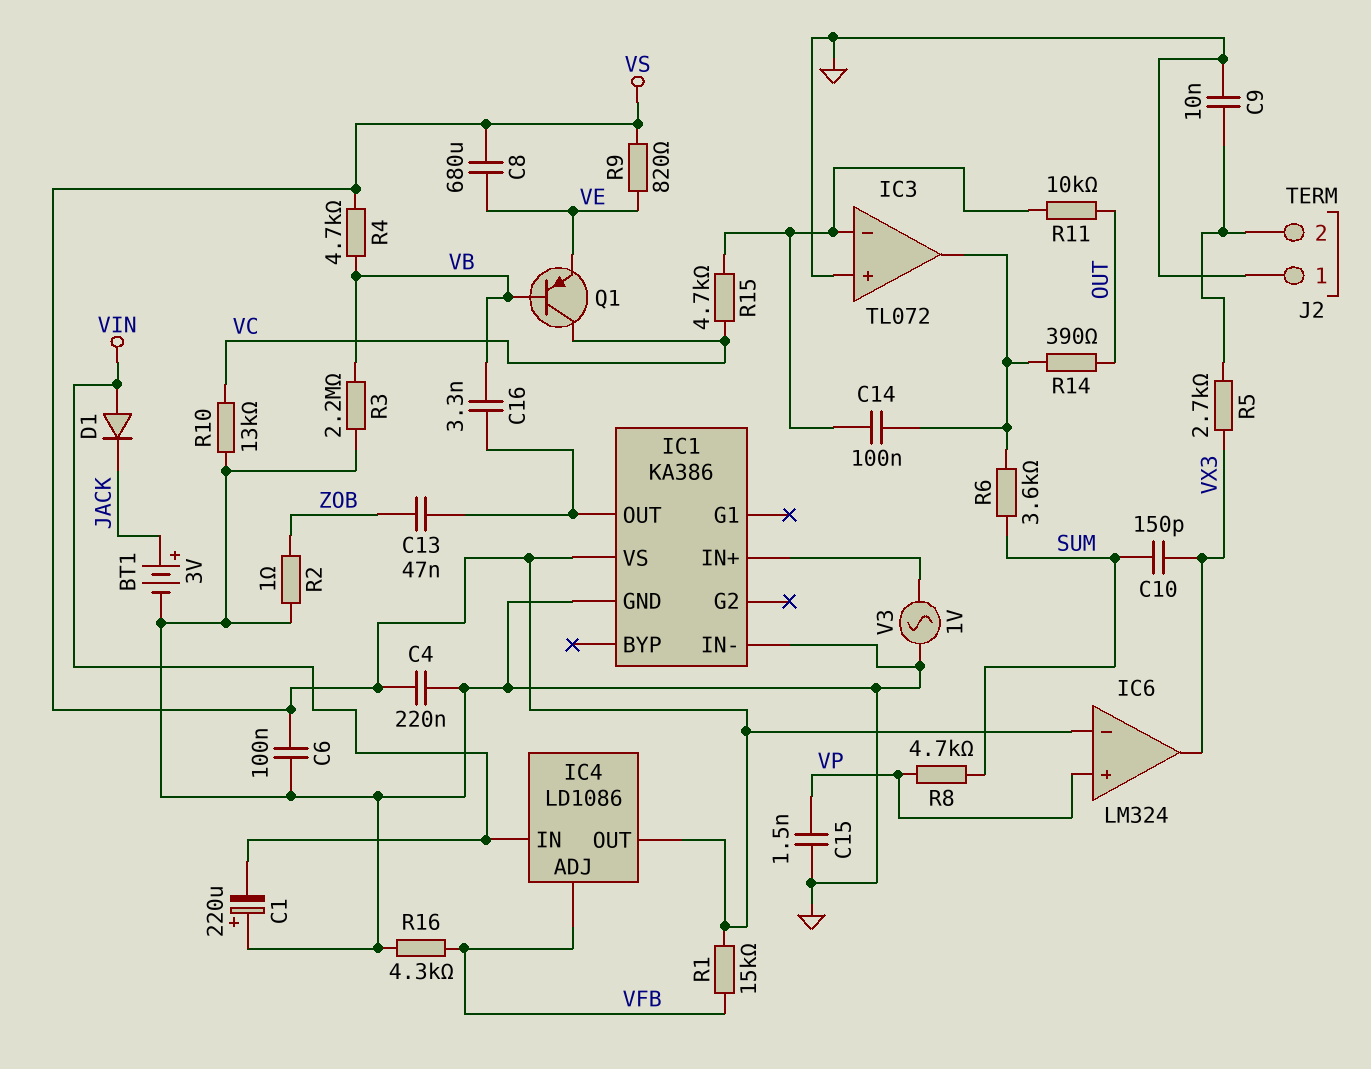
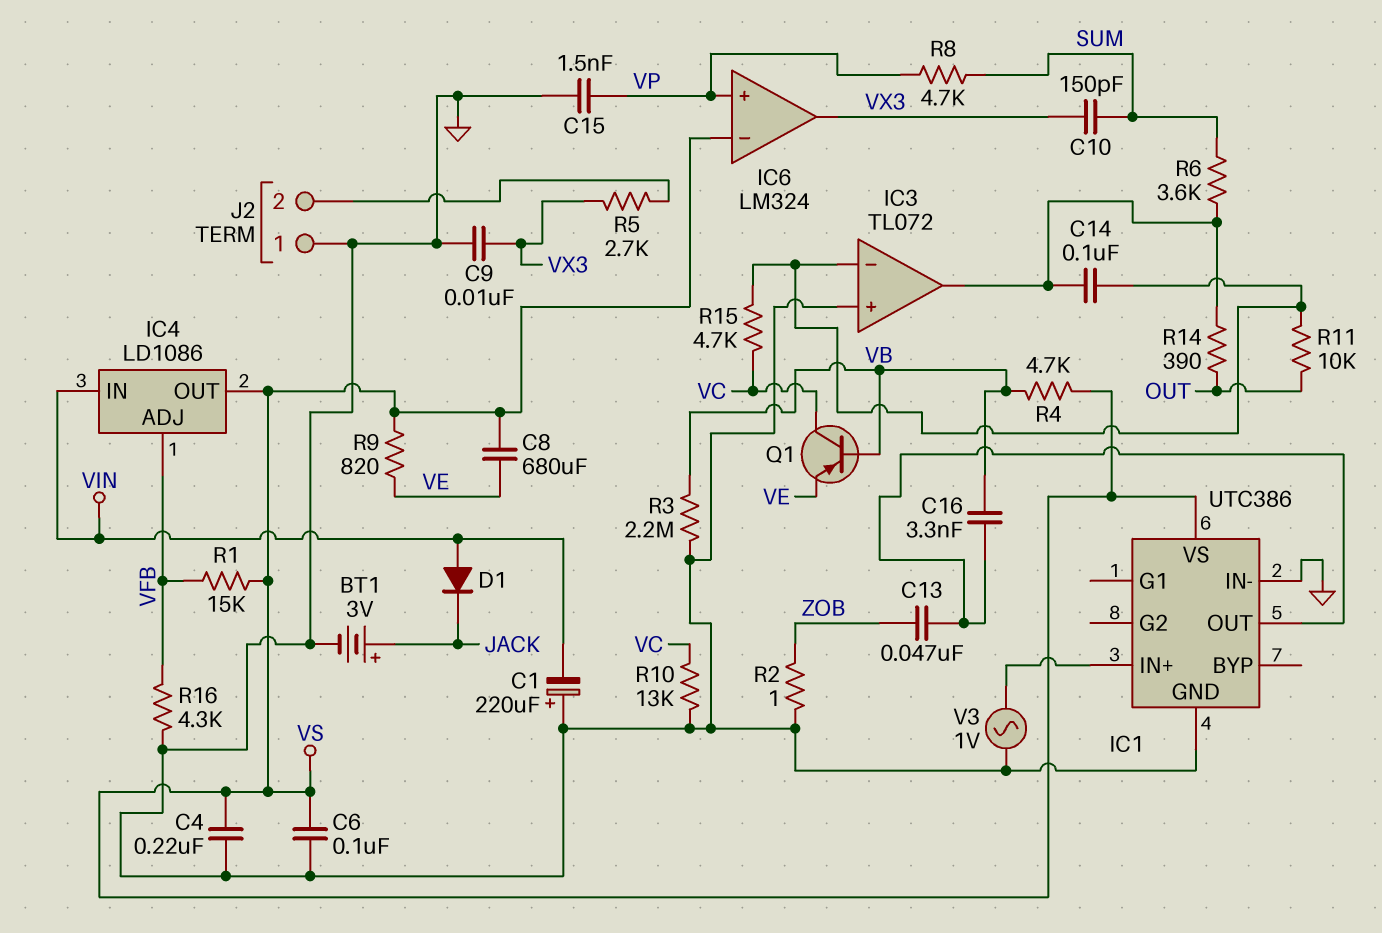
C9: 10nF (GND, J2/2) -> 10nF (GND, VX3)
IC1: KA386 -> UTC386

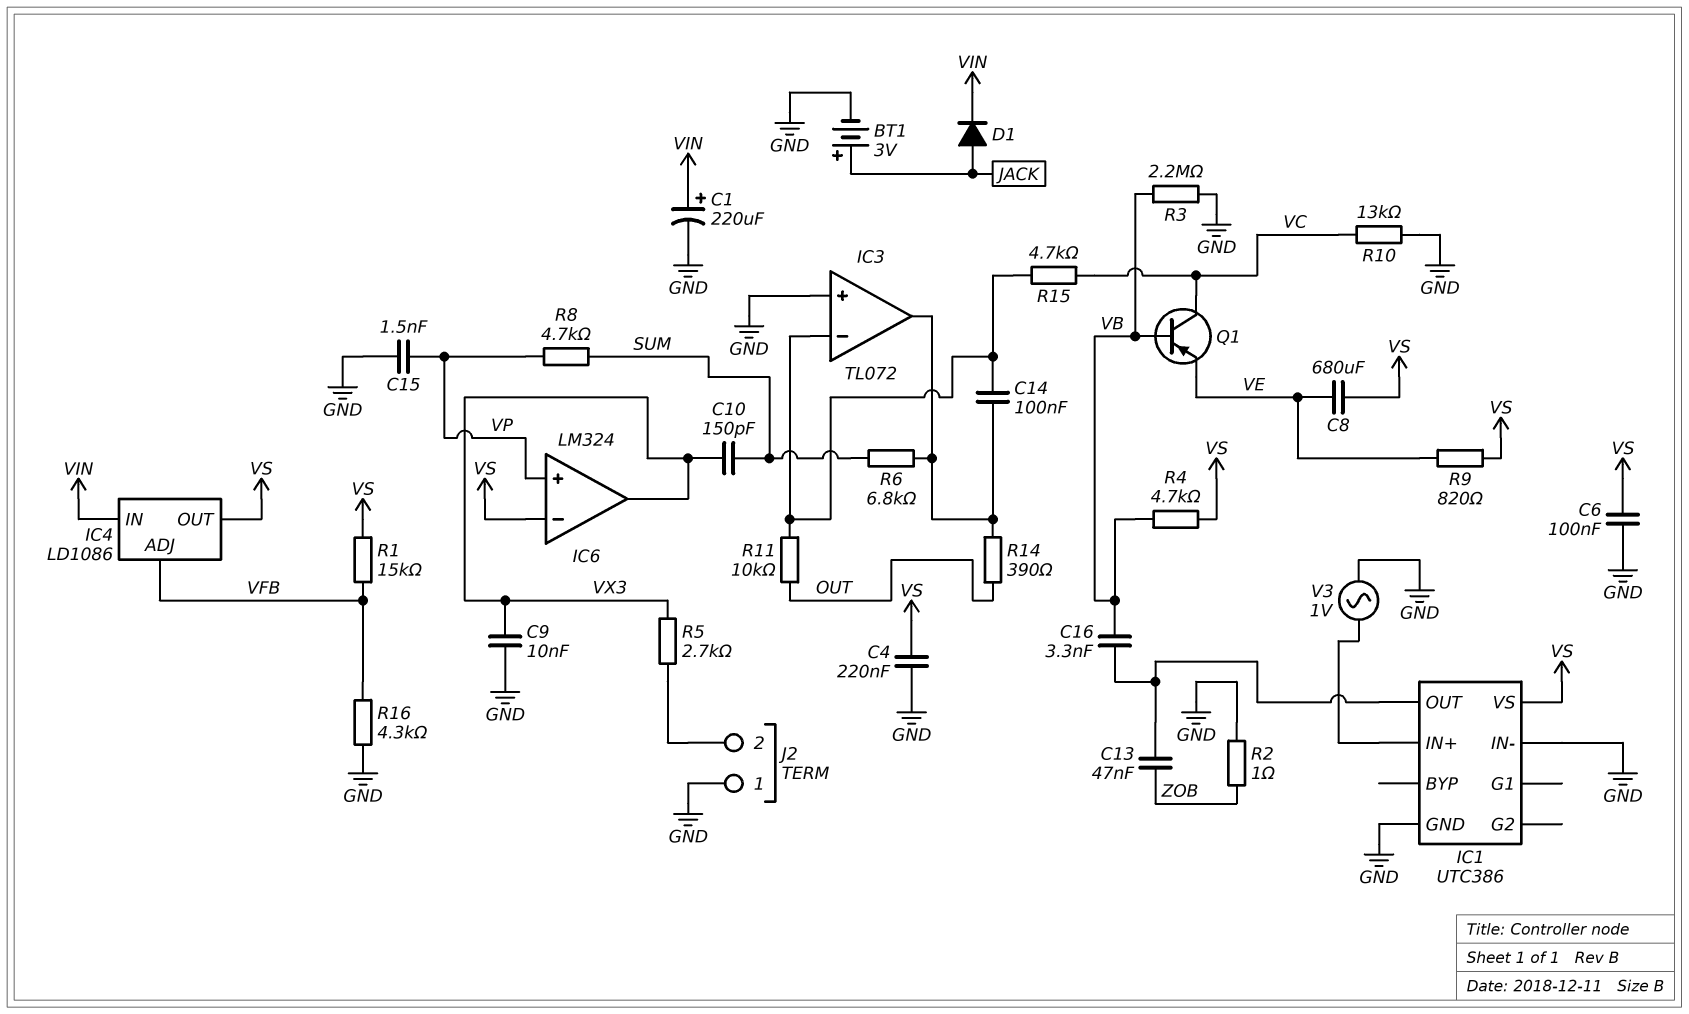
C1: 220uF (plus GND, minus VIN) -> 220uF (plus VIN, minus GND)
D1: diode (A VIN, K JACK) -> diode (A JACK, K VIN)
R6: 3.6k (IC3/out, SUM) -> 6.8k (IC3/out, SUM)

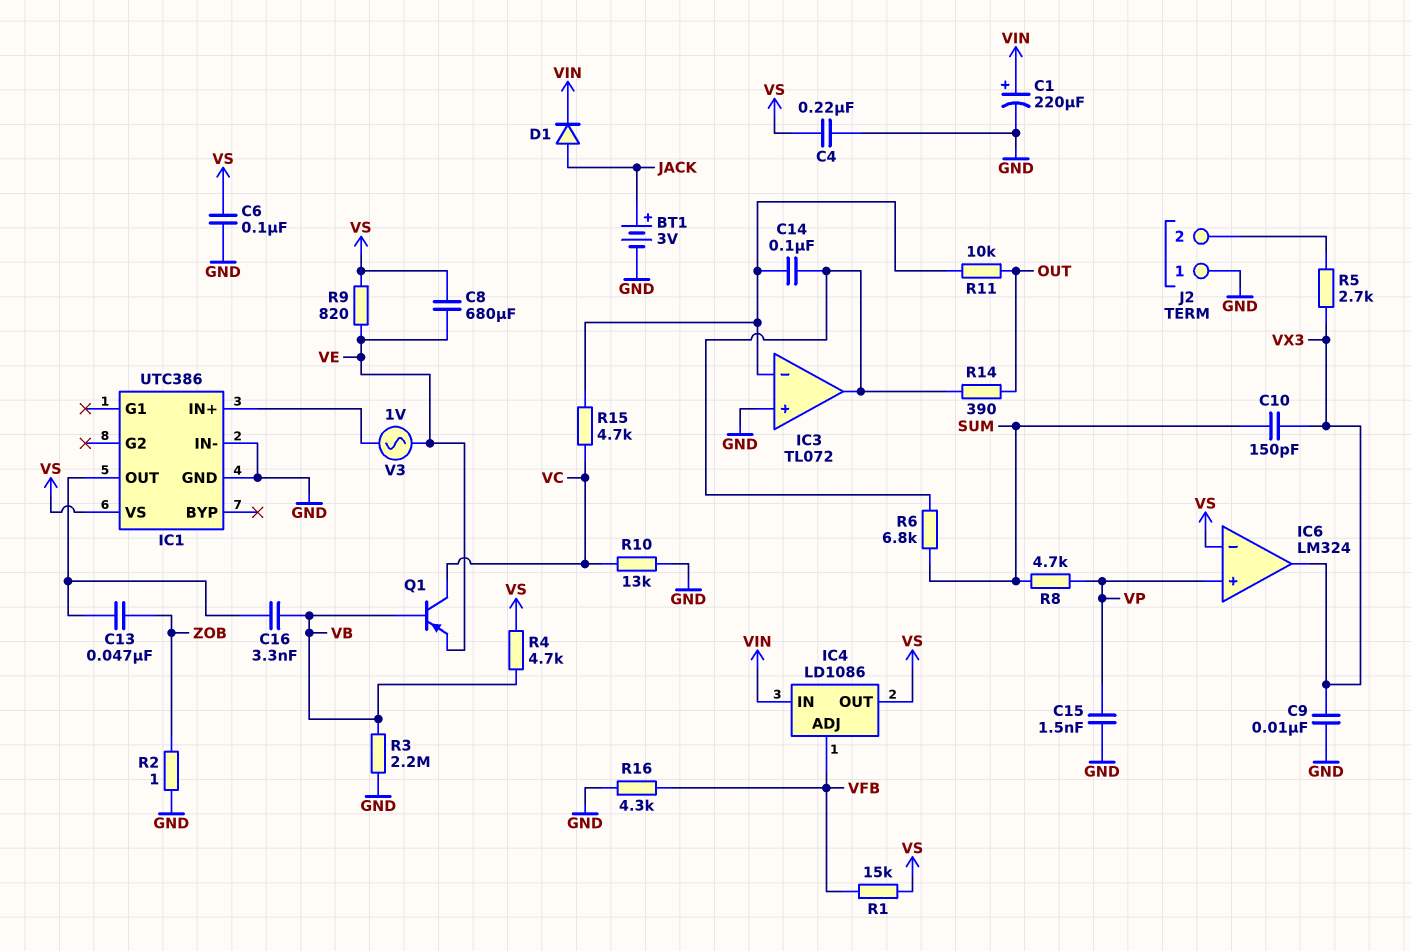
V3: AC 1V (GND, IC1/IN+) -> AC 1V (IC1/IN+, VE)

